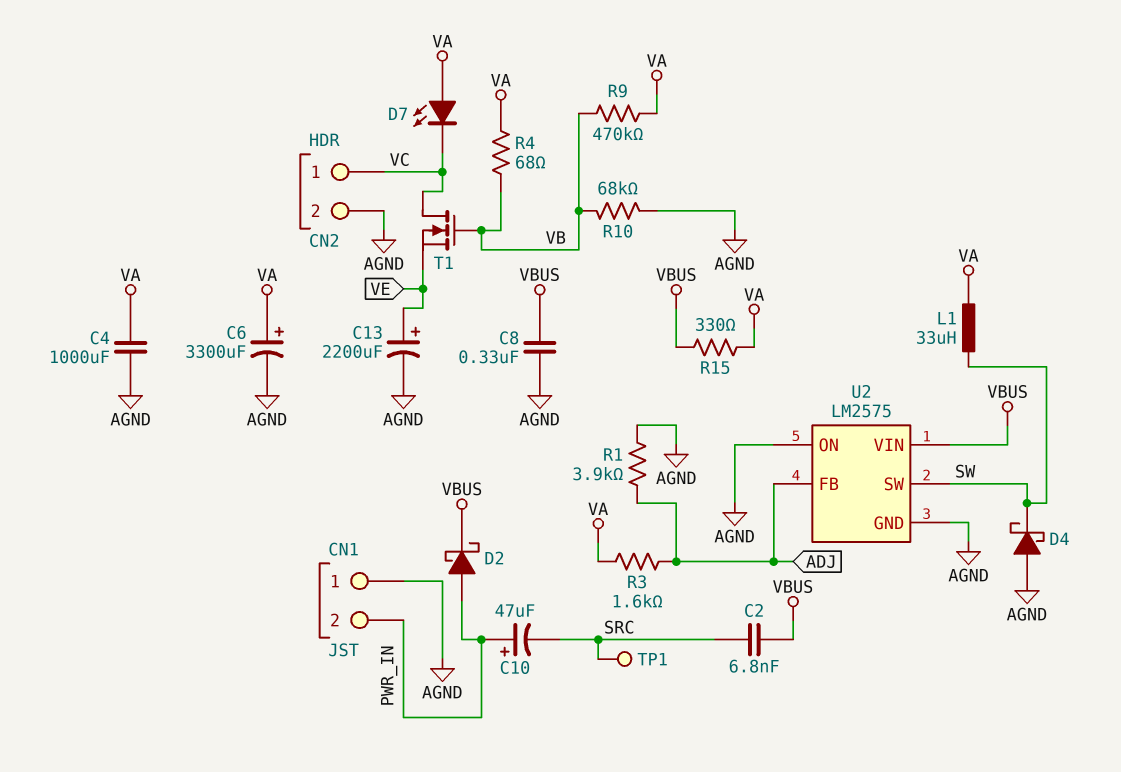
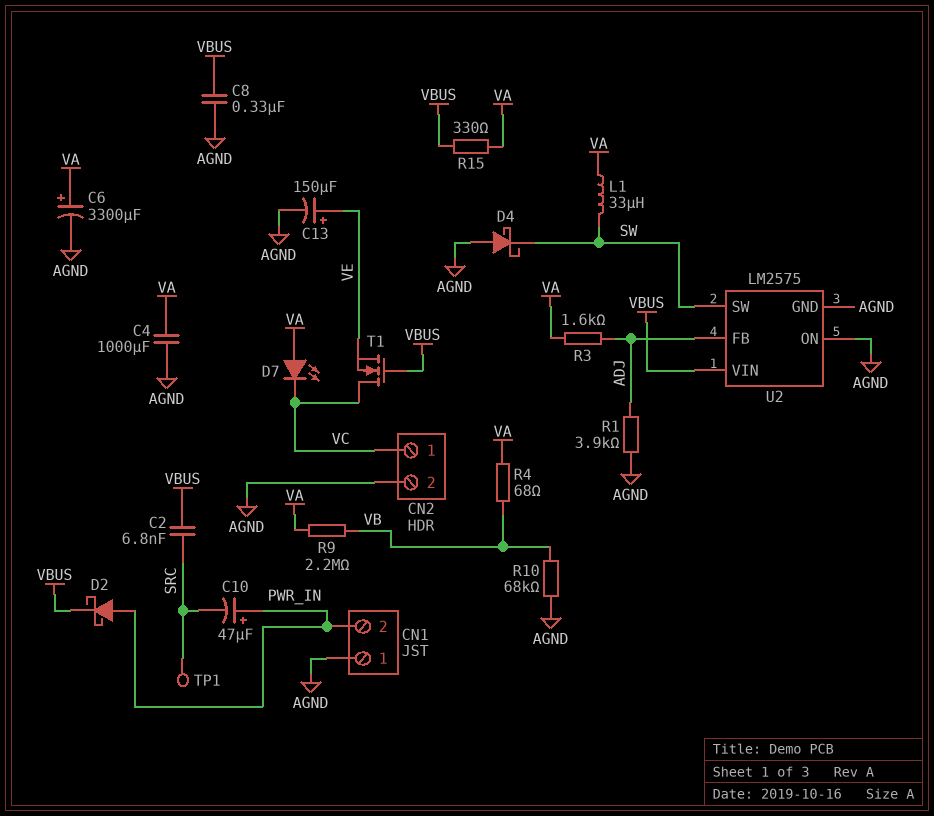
C13: 2200uF (plus VE, minus AGND) -> 150uF (plus VE, minus AGND)
R9: 470k (VA, VB) -> 2.2M (VA, VB)
T1: NMOS (G VB, D VC, S VE) -> NMOS (G VBUS, D VC, S VE)

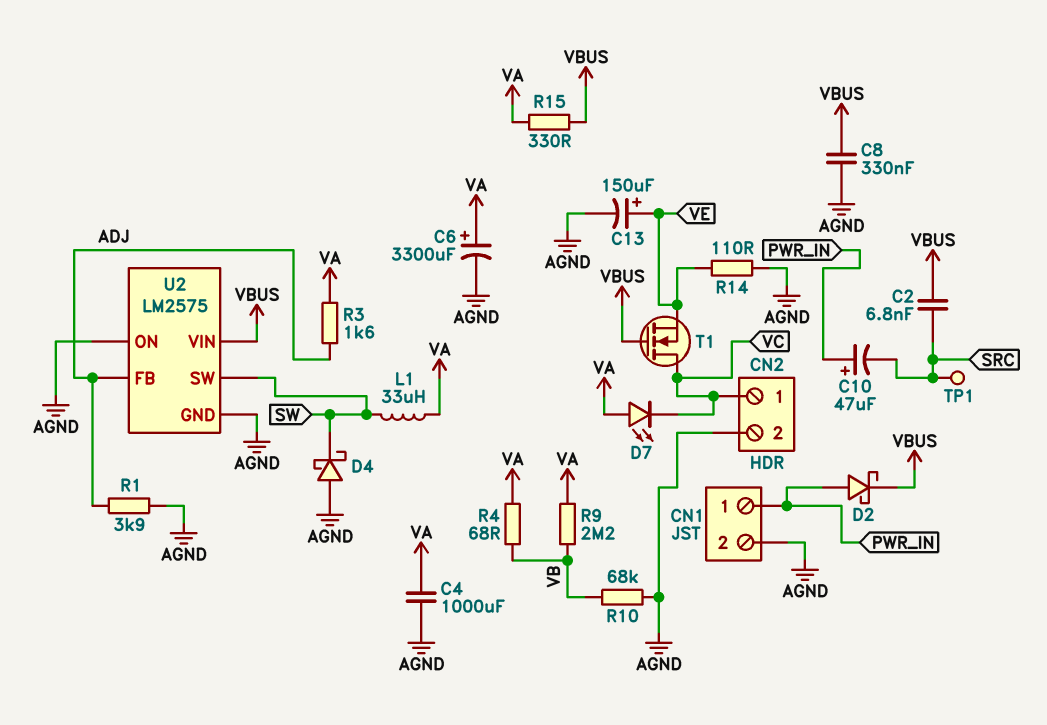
CN1 pin 1: AGND -> PWR_IN
CN1 pin 2: PWR_IN -> AGND
R14: none -> 110 (AGND, VE)

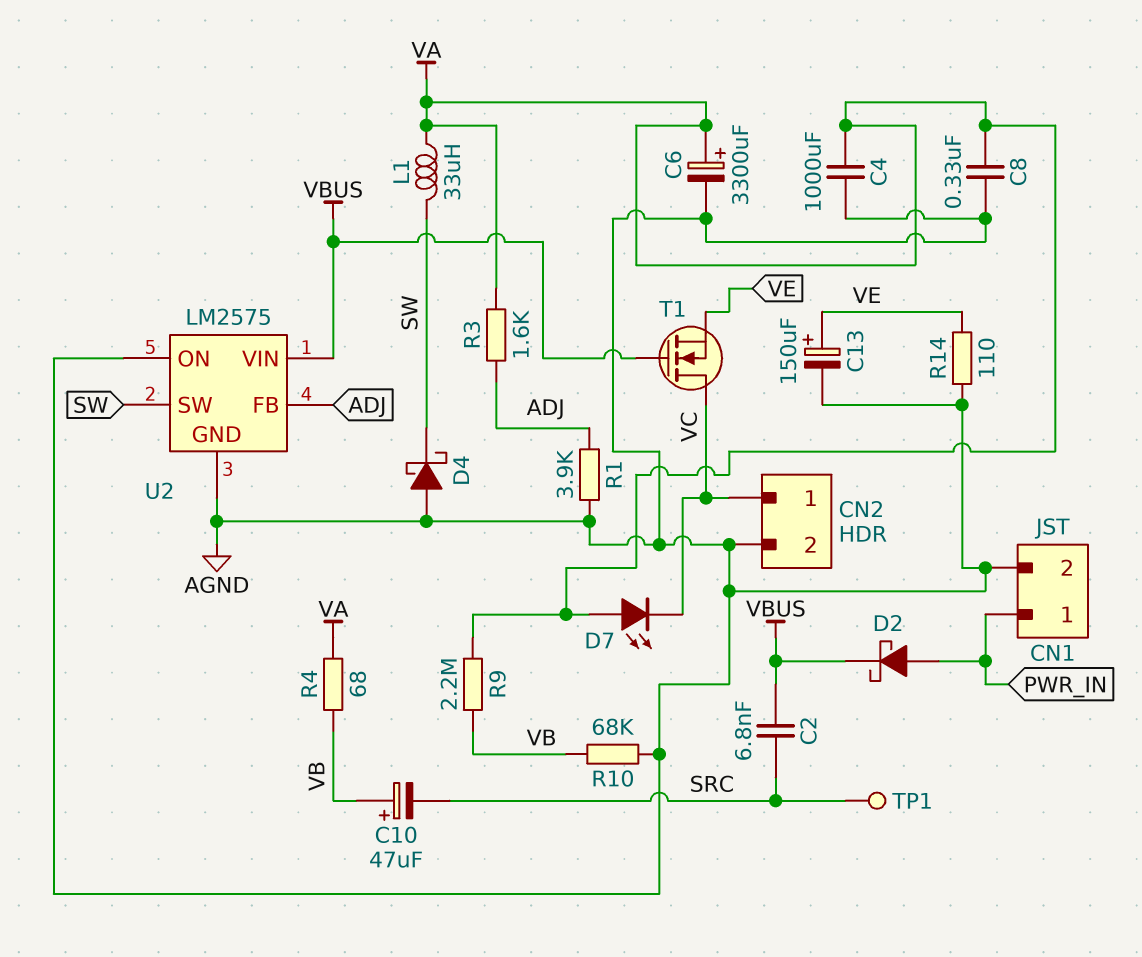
C8: 330nF (AGND, VBUS) -> 330nF (AGND, VA)
C10: 47uF (plus PWR_IN, minus SRC) -> 47uF (plus VB, minus SRC)
R15: 330 (VA, VBUS) -> none

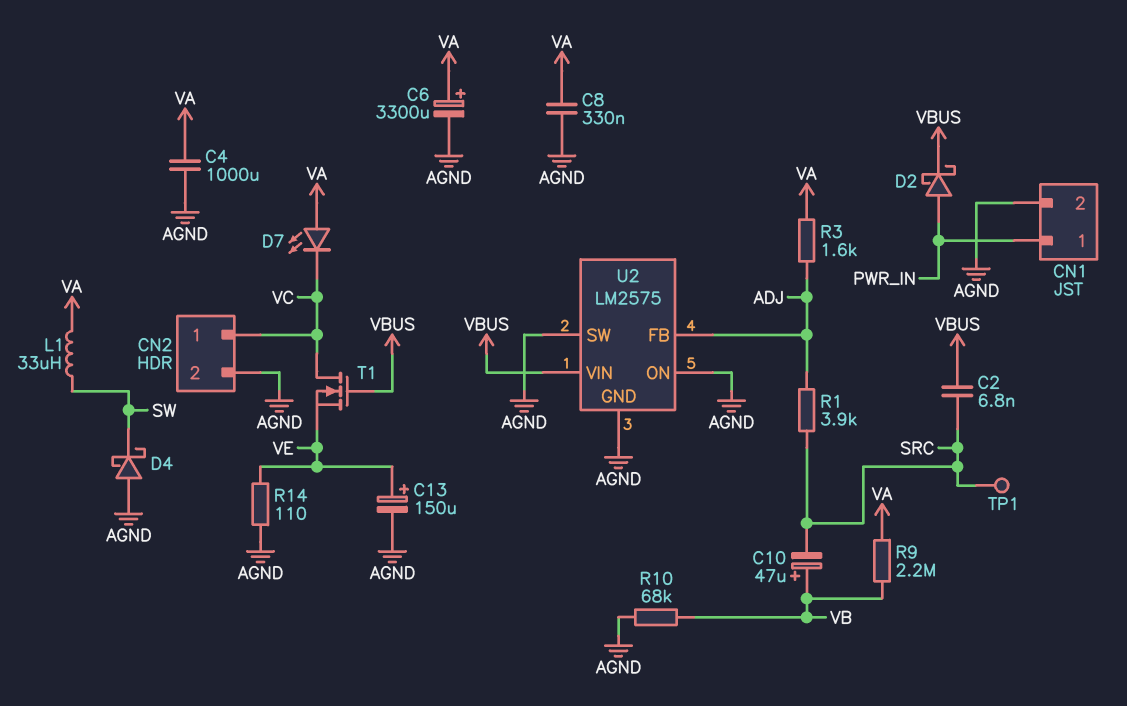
R1: 3.9k (ADJ, AGND) -> 3.9k (ADJ, SRC)
R4: 68 (VA, VB) -> none
U2 pin SW: SW -> AGND

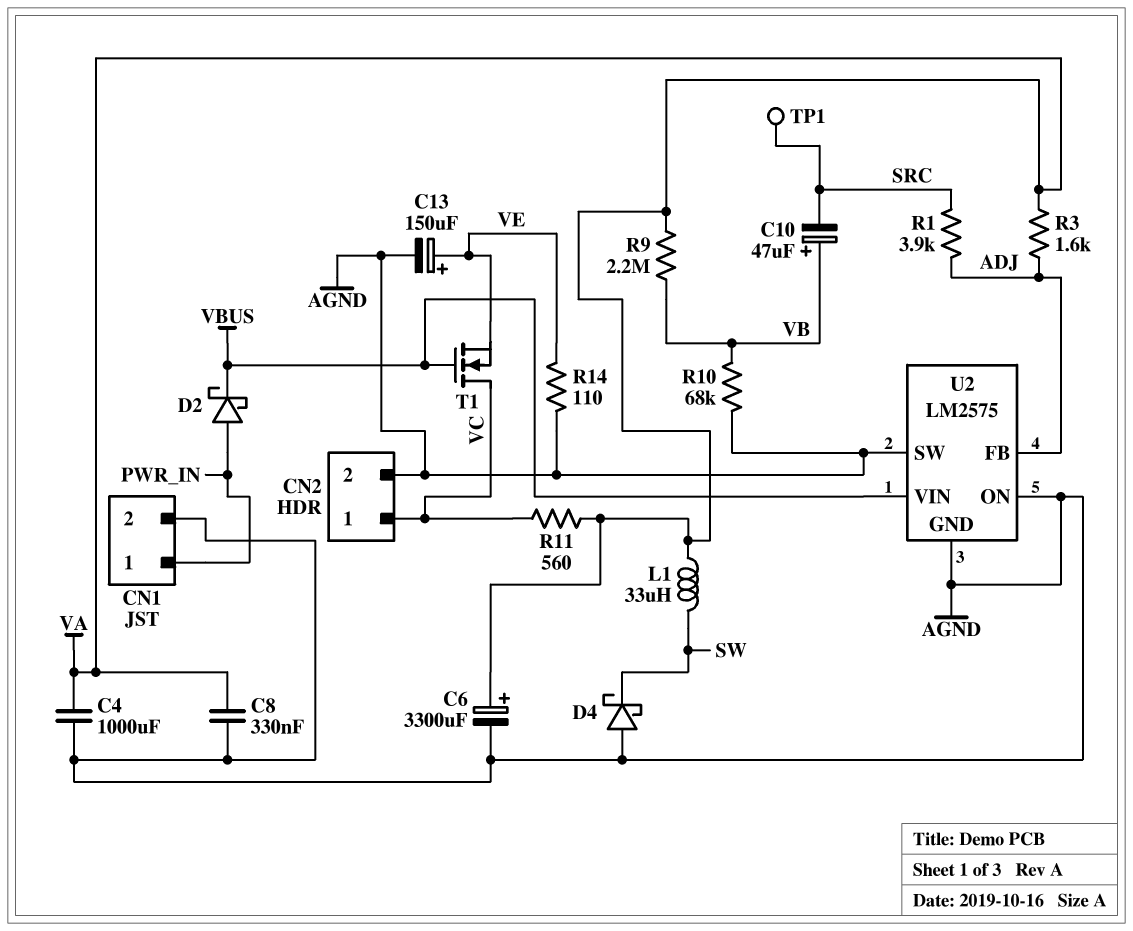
C2: 6.8nF (SRC, VBUS) -> none
D7: LED (A VA, K VC) -> none
R11: none -> 560 (VA, VC)

